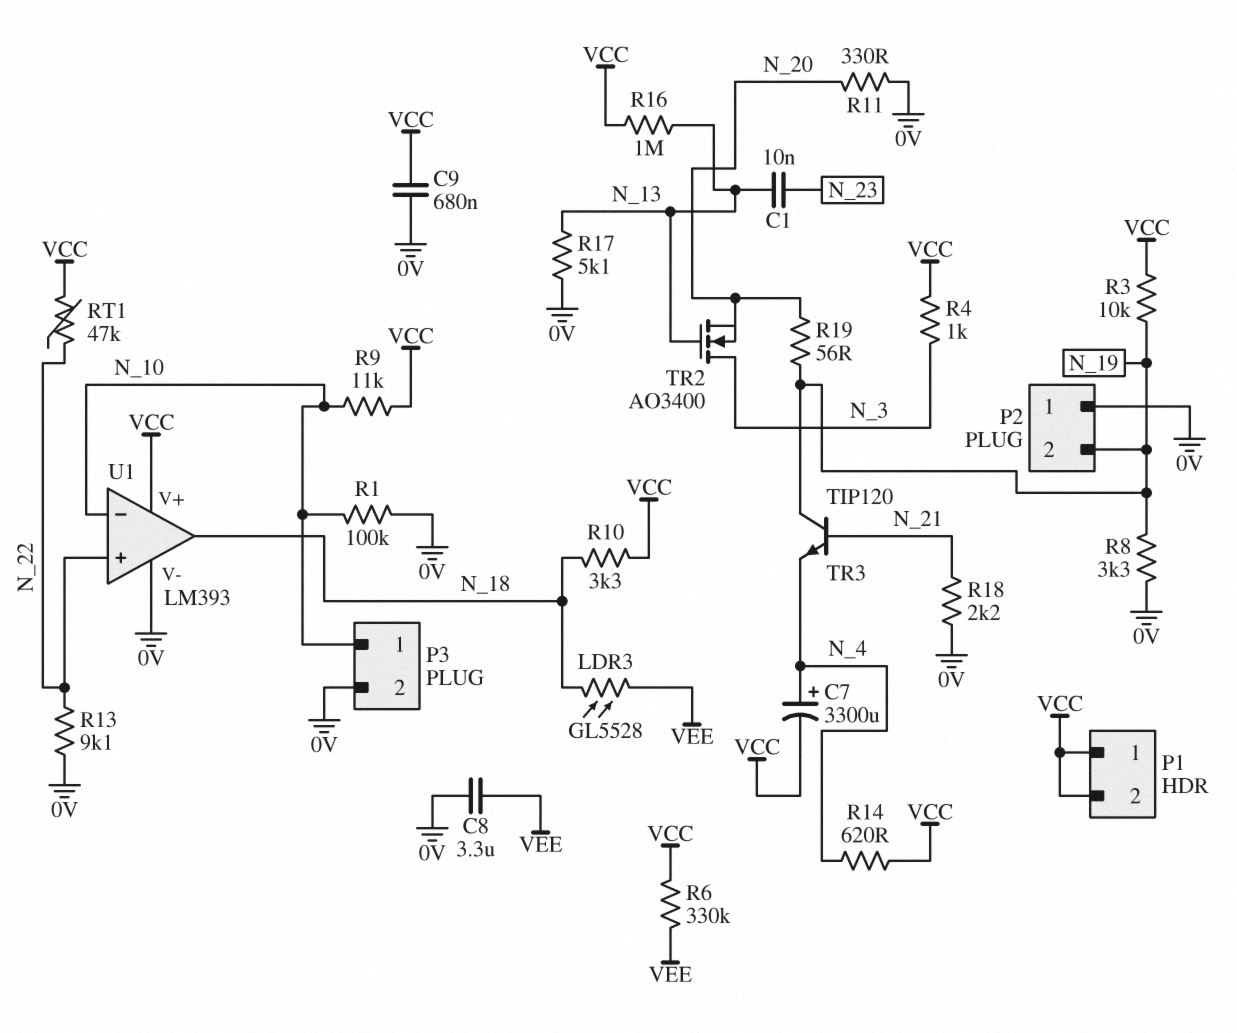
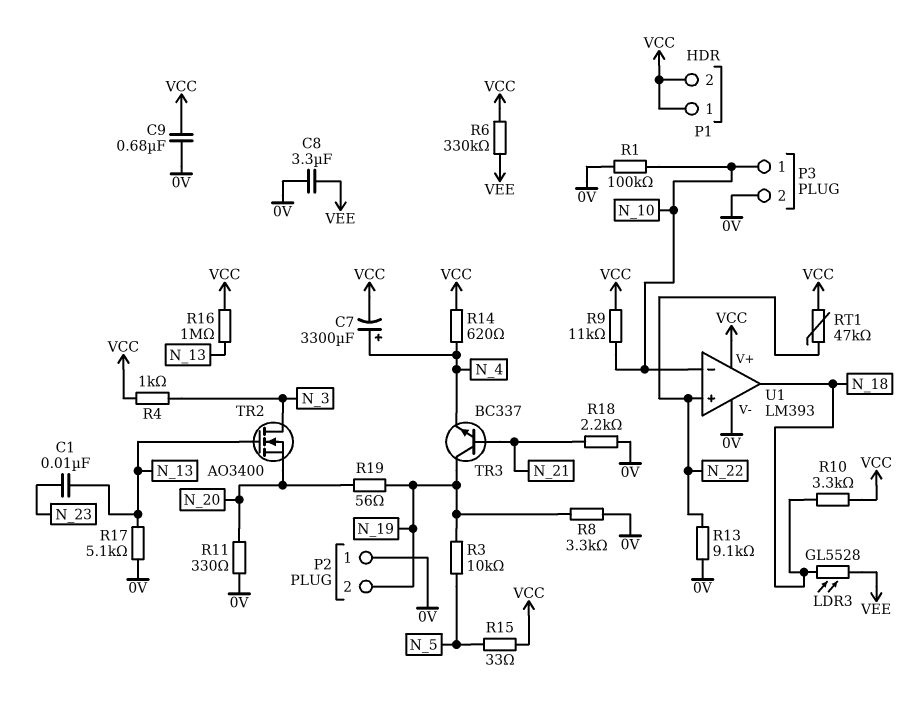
R3: 10k (N_19, VCC) -> 10k (N_5, N_19)
R15: none -> 33 (N_5, VCC)
TR3: NPN TIP120 (B N_21, C N_19, E N_4) -> NPN BC337 (B N_21, C N_19, E N_4)

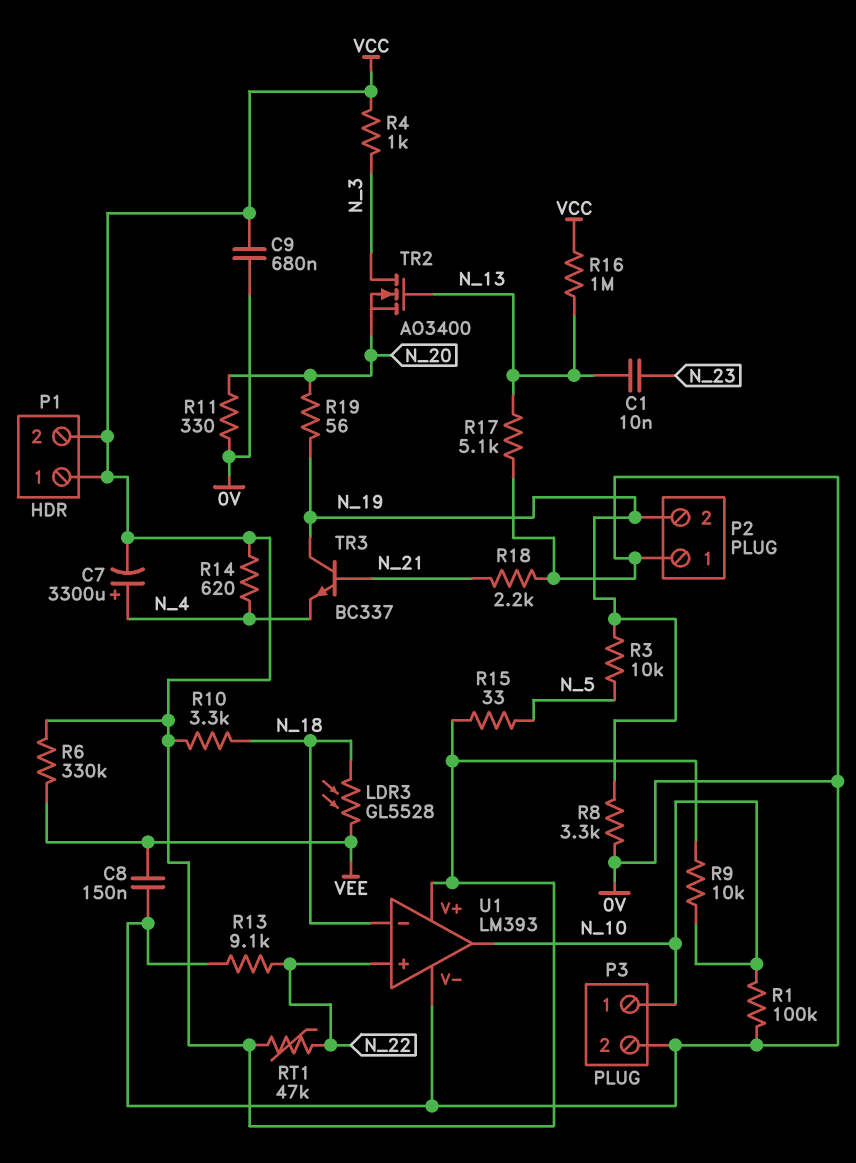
C8: 3.3uF (0V, VEE) -> 150nF (0V, VEE)
R9: 11k (N_10, VCC) -> 10k (N_10, VCC)
U1 pin in-: N_10 -> N_18
U1 pin out: N_18 -> N_10

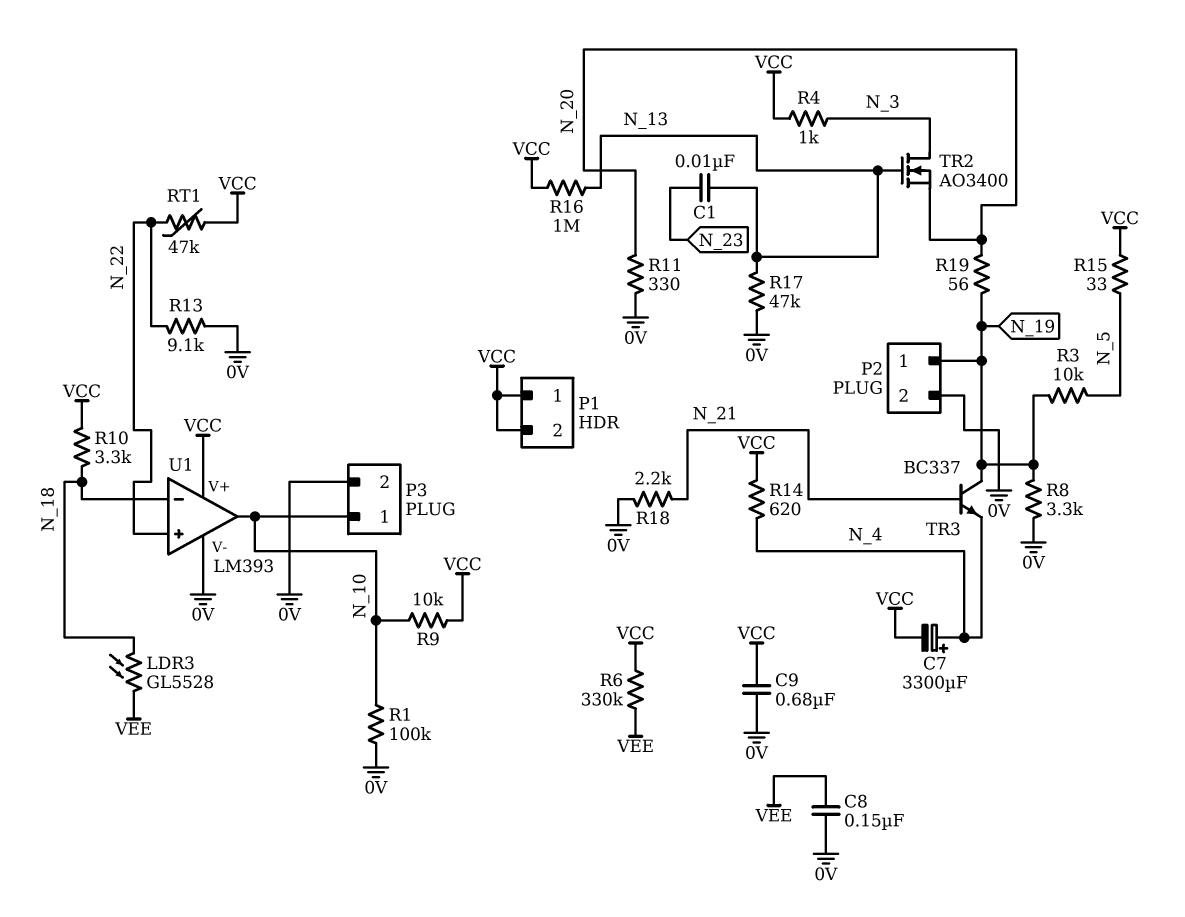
P2 pin 1: 0V -> N_19
P2 pin 2: N_19 -> 0V
R17: 5.1k (0V, N_13) -> 47k (0V, N_13)

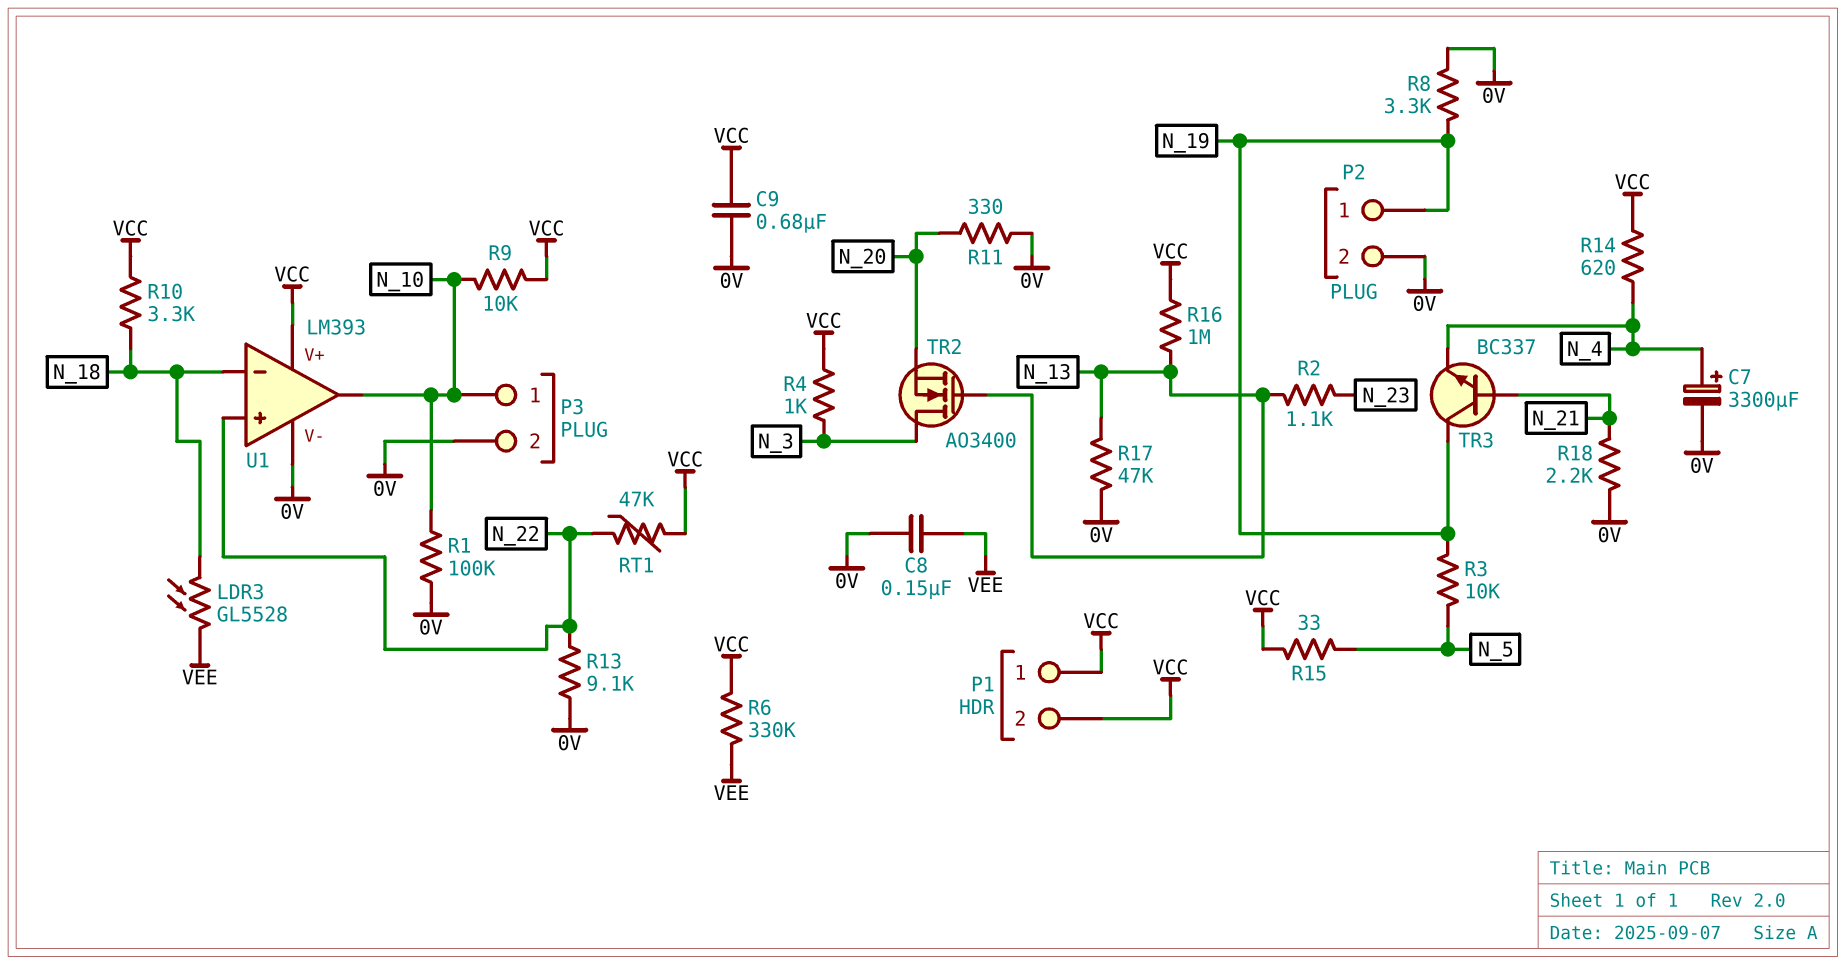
C1: 10nF (N_13, N_23) -> none
C7: 3300uF (plus N_4, minus VCC) -> 3300uF (plus N_4, minus 0V)
R2: none -> 1.1k (N_13, N_23)
R19: 56 (N_19, N_20) -> none

